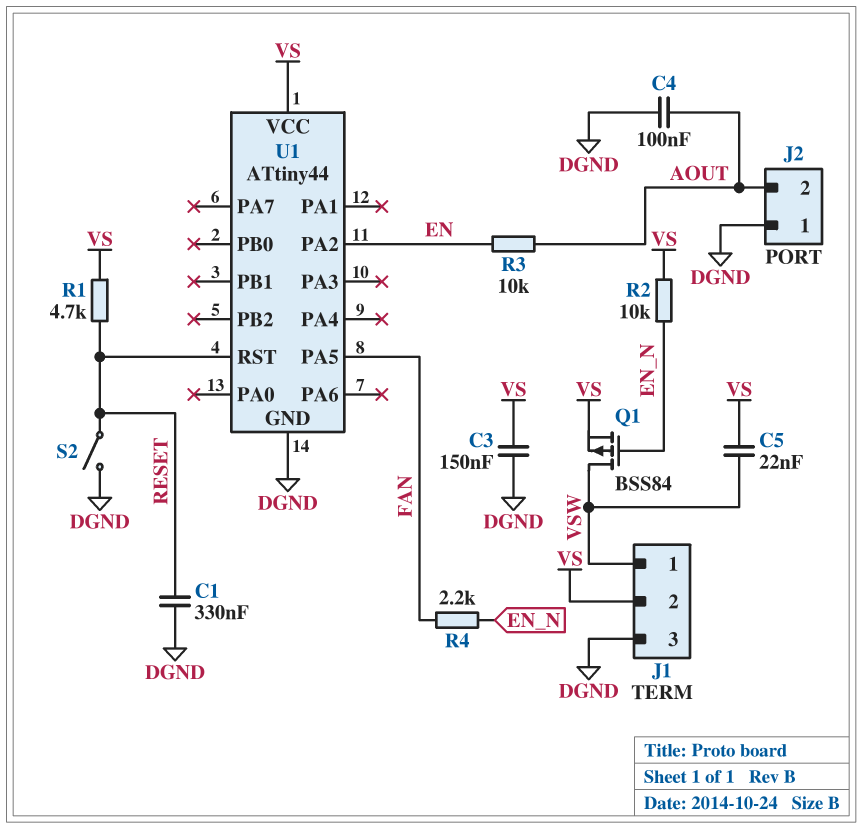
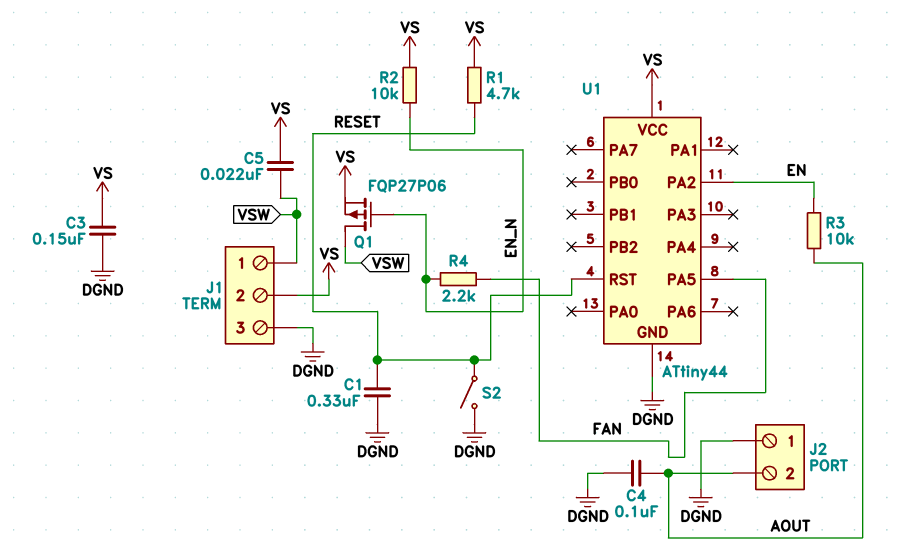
Q1: PMOS BSS84 (G EN_N, D VSW, S VS) -> PMOS FQP27P06 (G EN_N, D VSW, S VS)

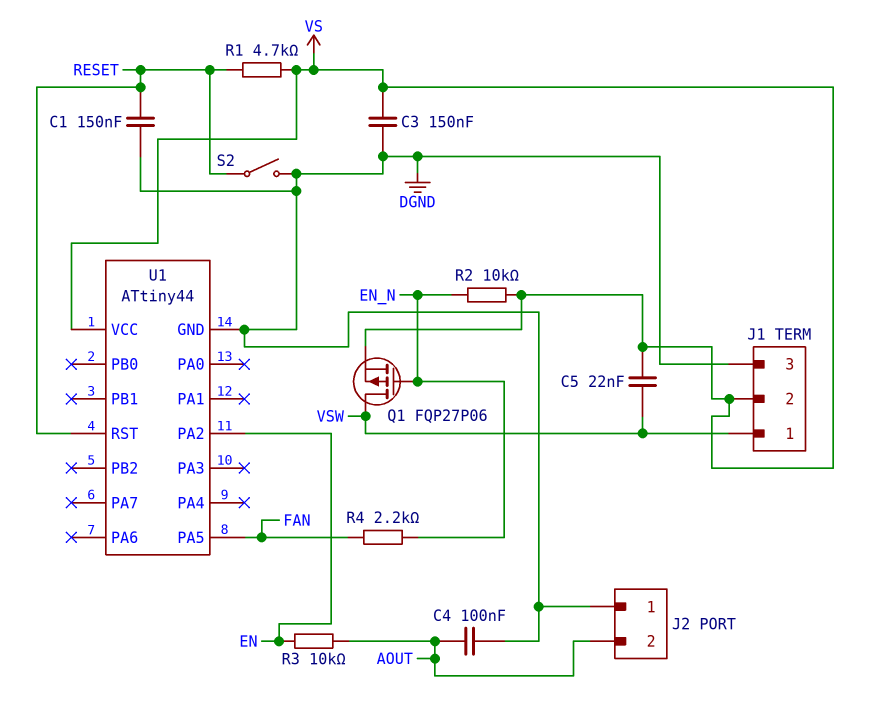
C1: 330nF (DGND, RESET) -> 150nF (DGND, RESET)

